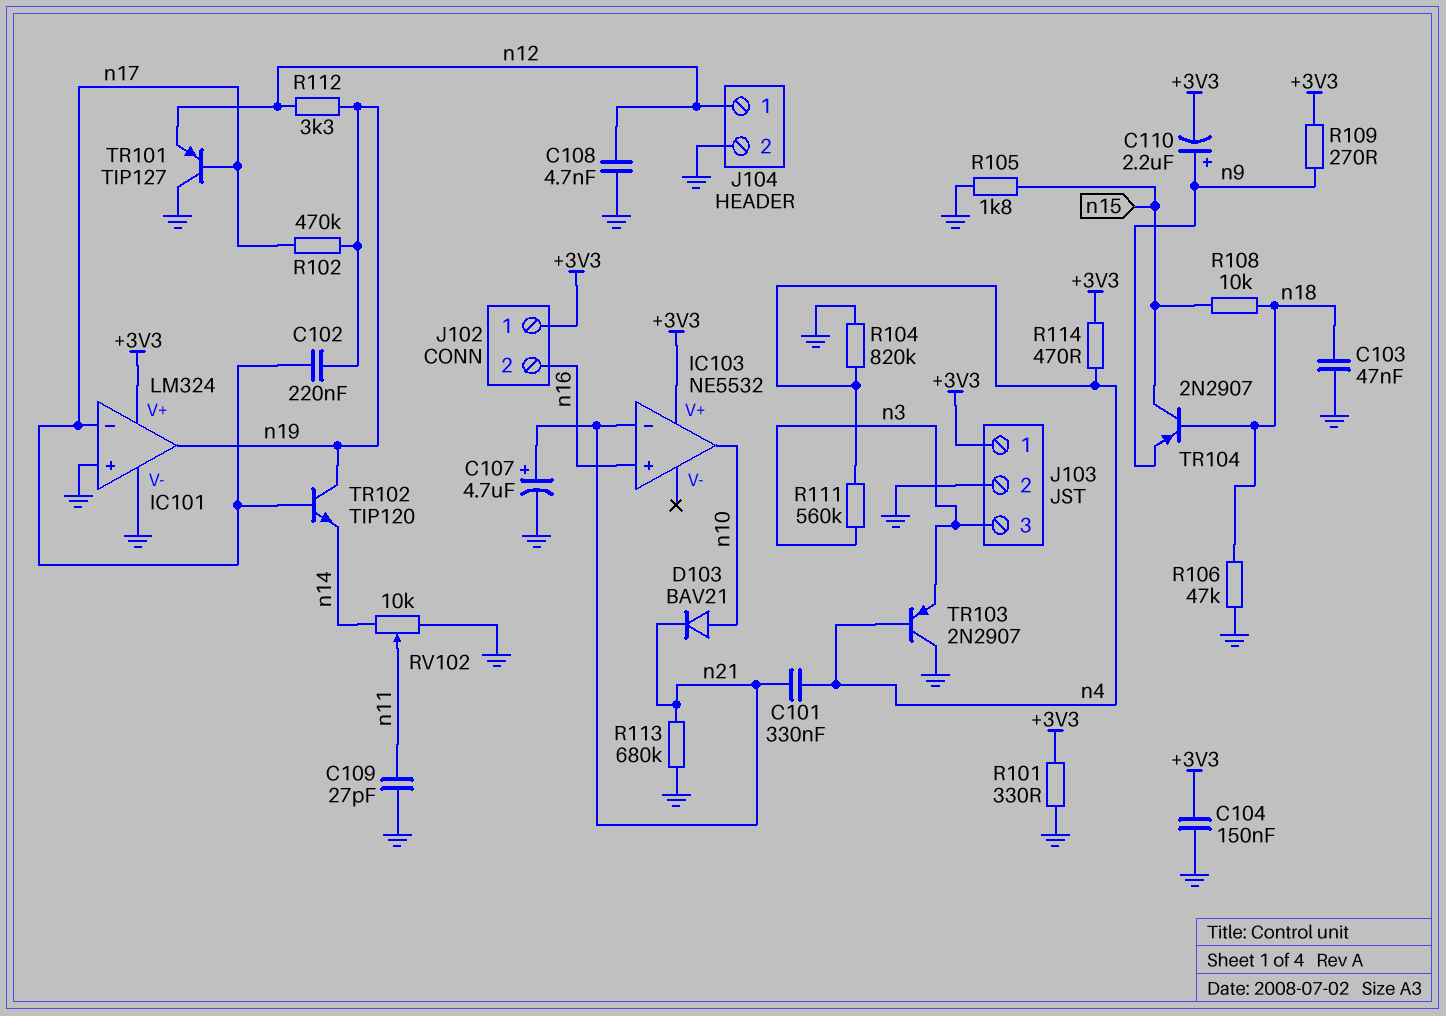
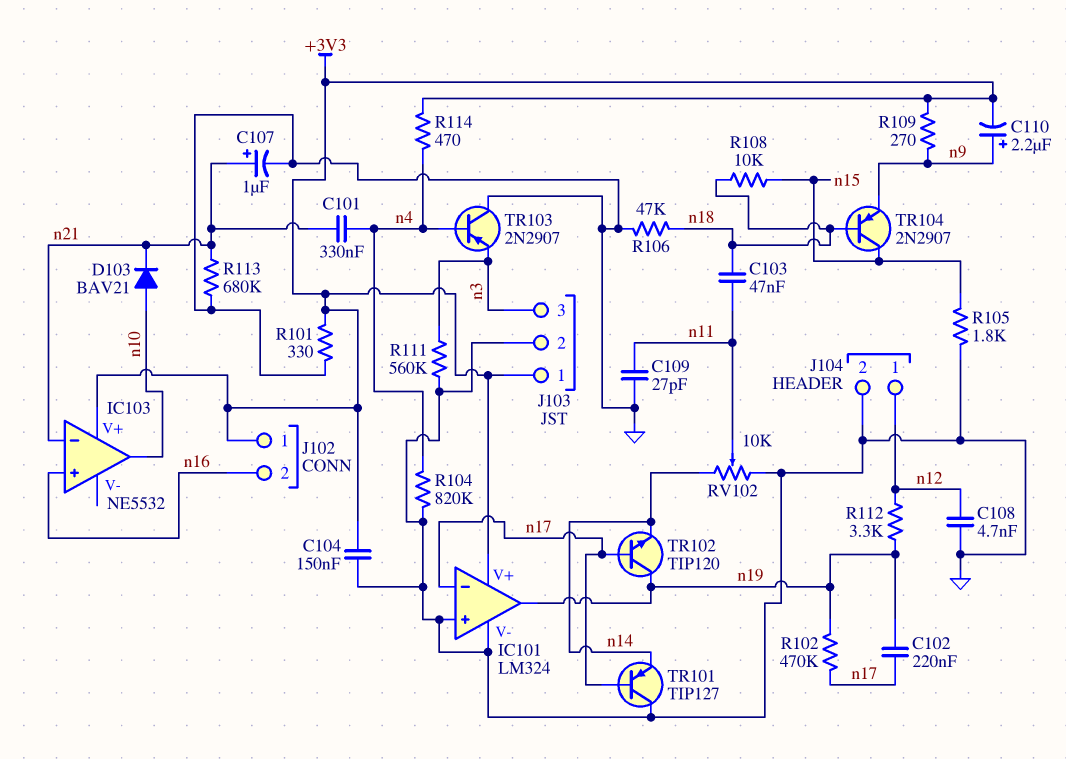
C103: 47nF (GND, n18) -> 47nF (n11, n18)
C107: 4.7uF (plus n21, minus GND) -> 1uF (plus n21, minus GND)
R111: 560k (n3, n4) -> 560k (GND, n3)
TR101: PNP TIP127 (B n17, C GND, E n12) -> PNP TIP127 (B n17, C GND, E n14)

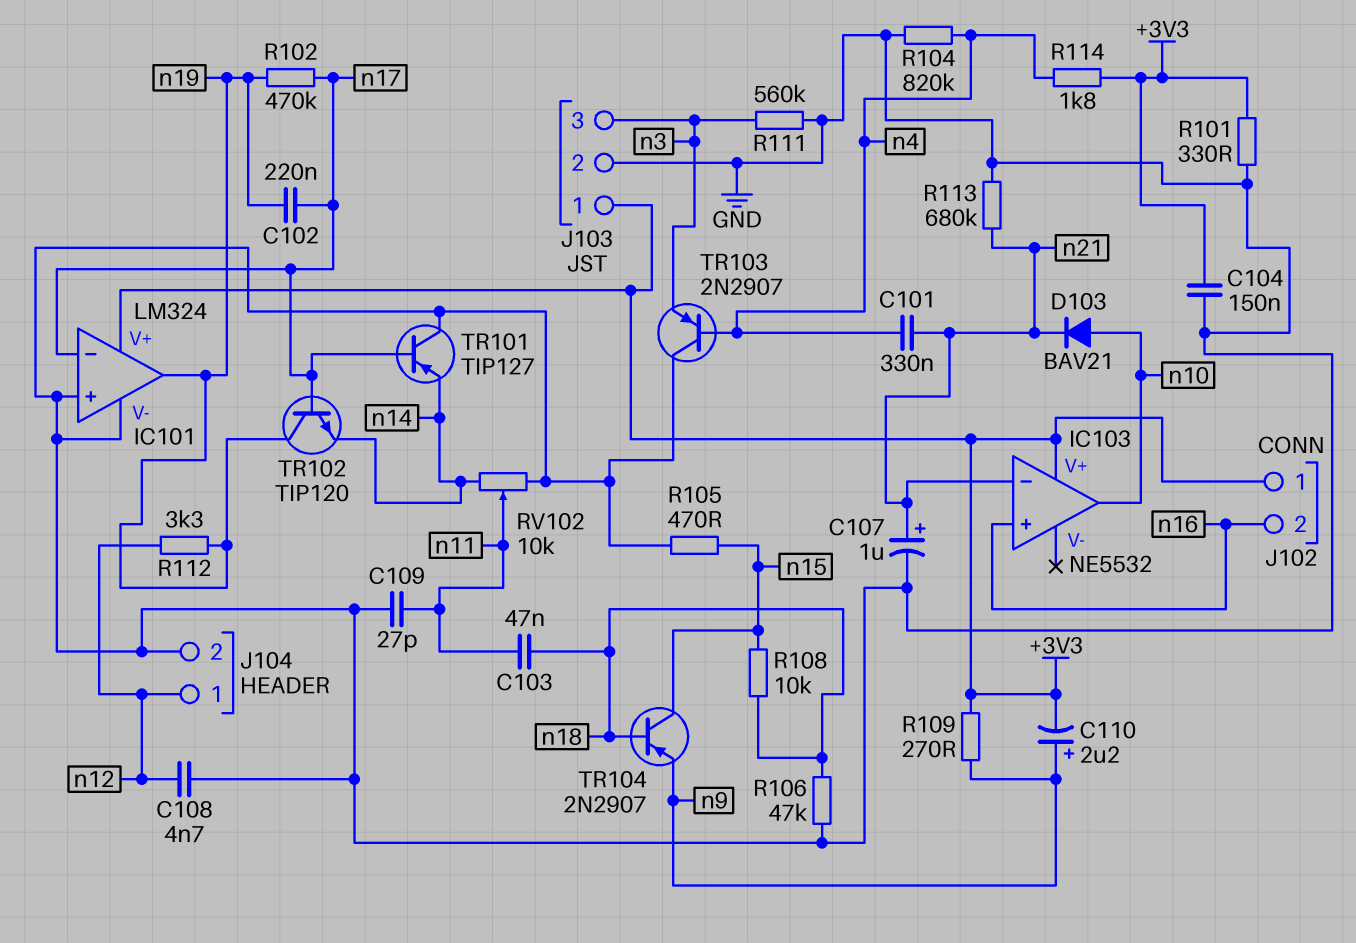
R105: 1.8k (GND, n15) -> 470 (GND, n15)
R114: 470 (+3V3, n4) -> 1.8k (+3V3, n4)

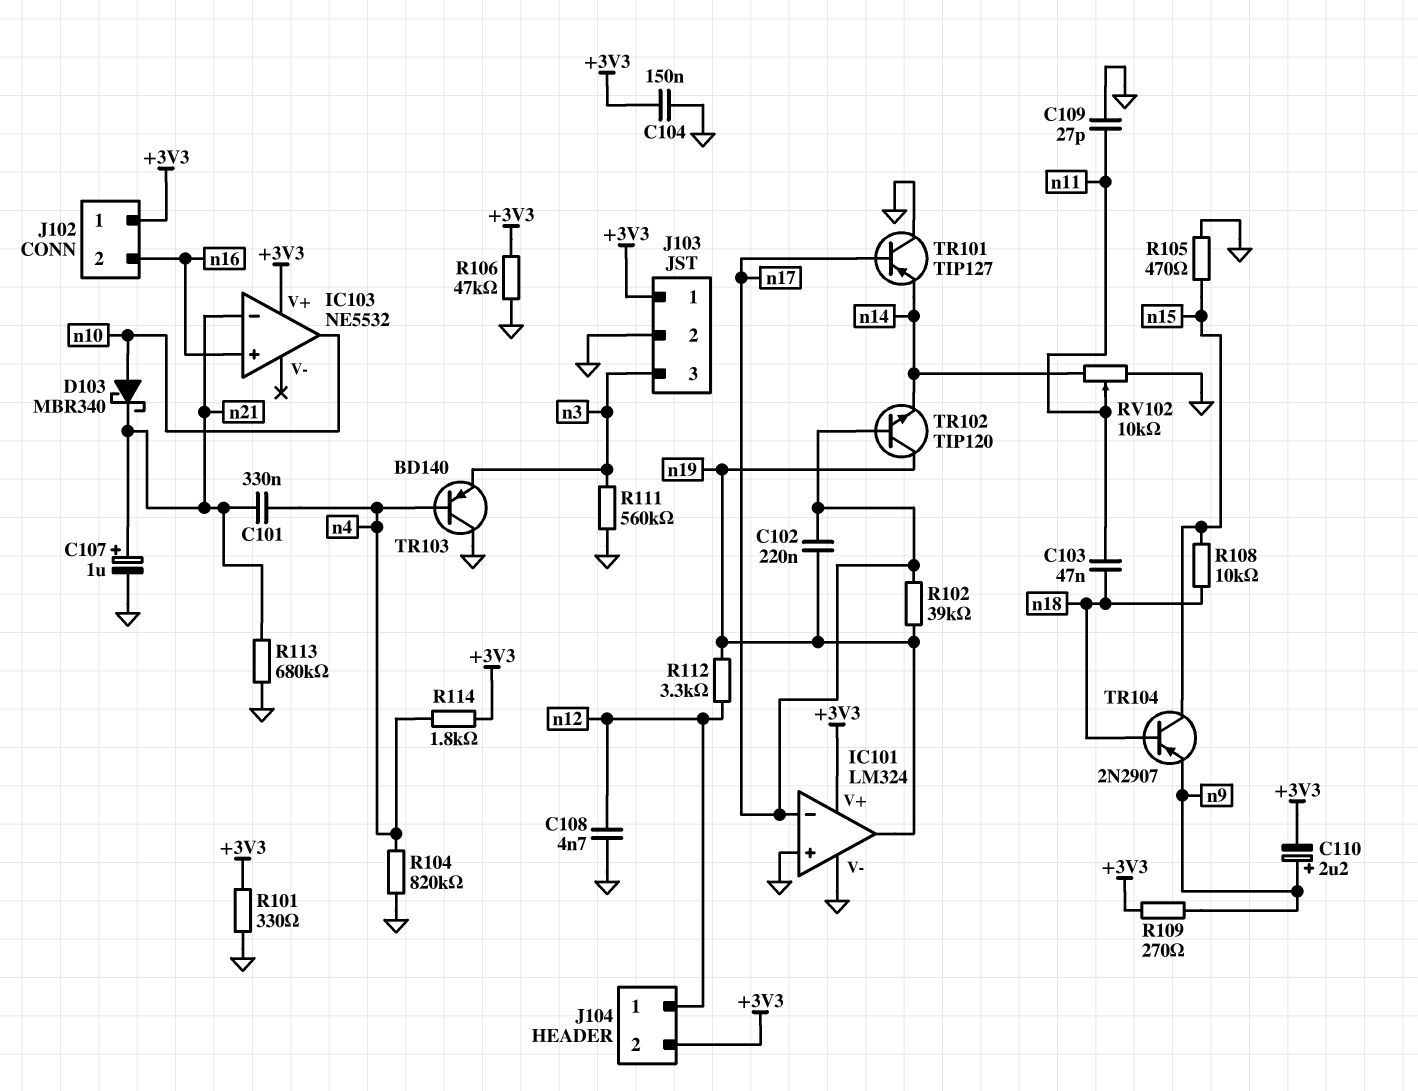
D103: diode BAV21 (A n10, K n21) -> schottky MBR340 (A n10, K n21)
J104 pin 2: GND -> +3V3
R102: 470k (n17, n19) -> 39k (n17, n19)
R106: 47k (GND, n18) -> 47k (+3V3, GND)
TR103: PNP 2N2907 (B n4, C GND, E n3) -> PNP BD140 (B n4, C GND, E n3)

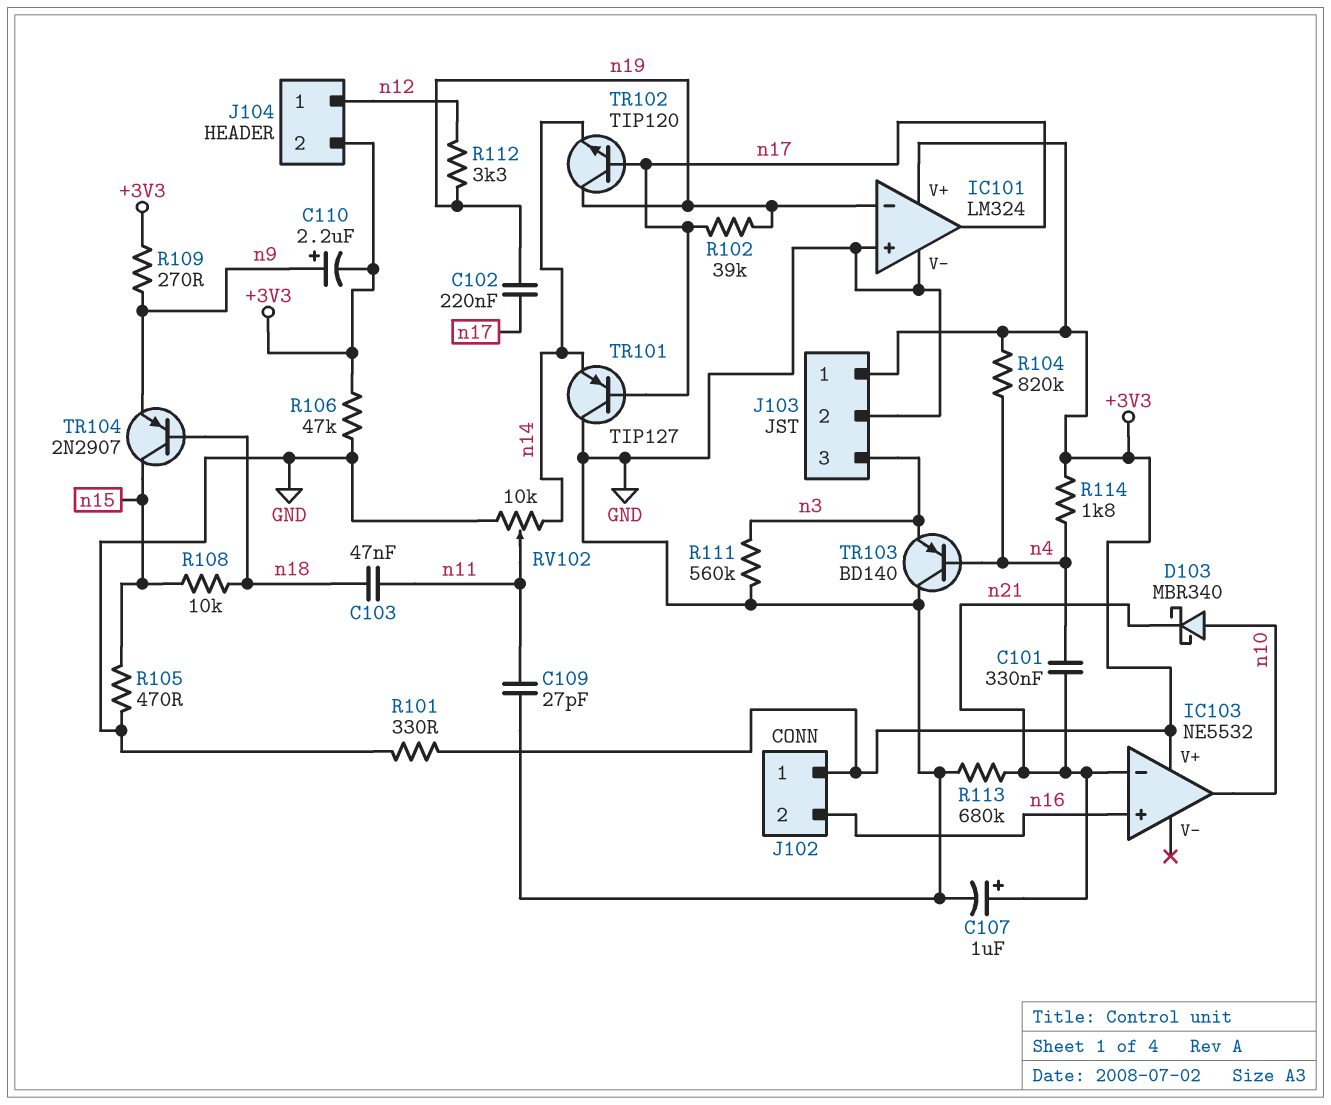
C104: 150nF (+3V3, GND) -> none
C108: 4.7nF (GND, n12) -> none
IC101 pin in-: n17 -> n19
IC101 pin out: n19 -> n17
R104: 820k (GND, n4) -> 820k (+3V3, n4)

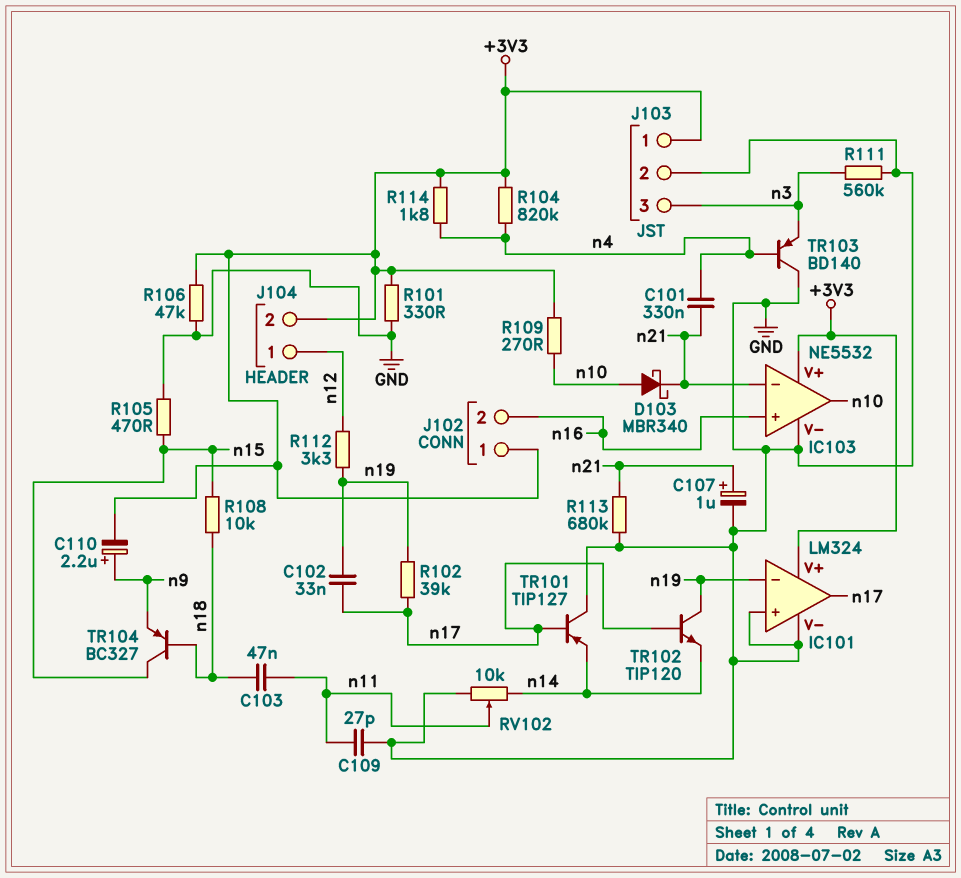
C102: 220nF (n17, n19) -> 33nF (n17, n19)
IC103 pin V-: none -> GND
R109: 270 (+3V3, n9) -> 270 (+3V3, n10)
TR104: PNP 2N2907 (B n18, C n15, E n9) -> PNP BC327 (B n18, C n15, E n9)

